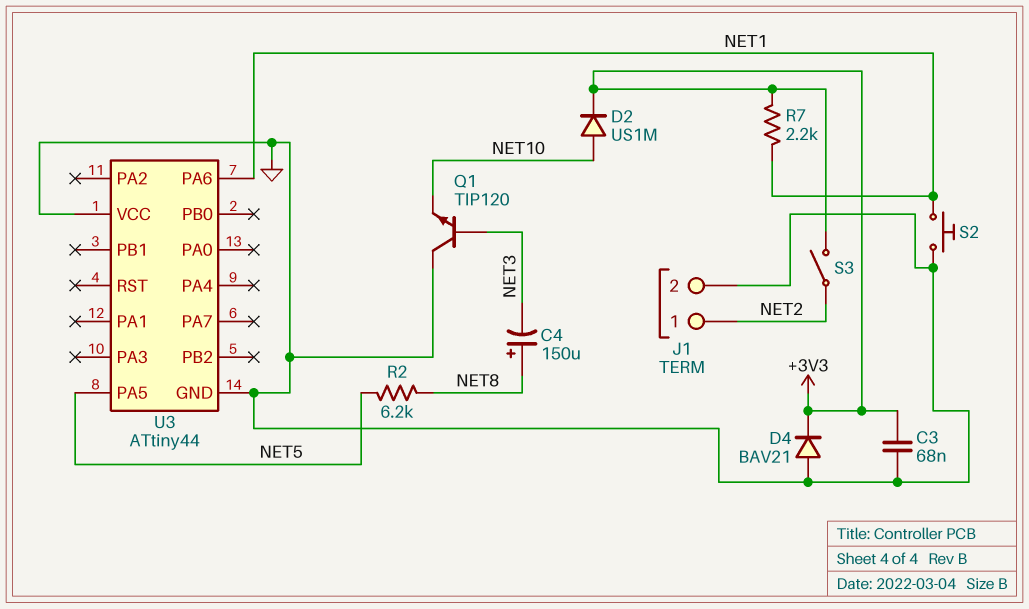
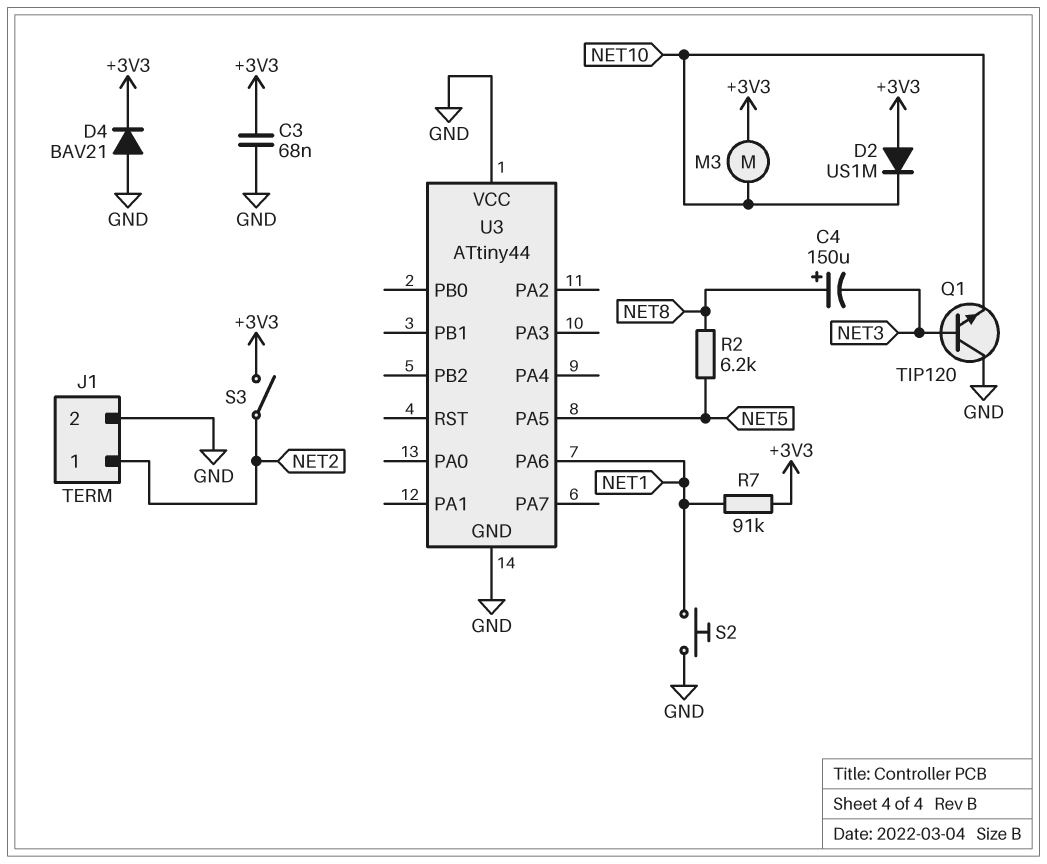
D2: diode US1M (A NET10, K +3V3) -> diode US1M (A +3V3, K NET10)
M3: none -> motor (+3V3, NET10)
R7: 2.2k (+3V3, NET1) -> 91k (+3V3, NET1)

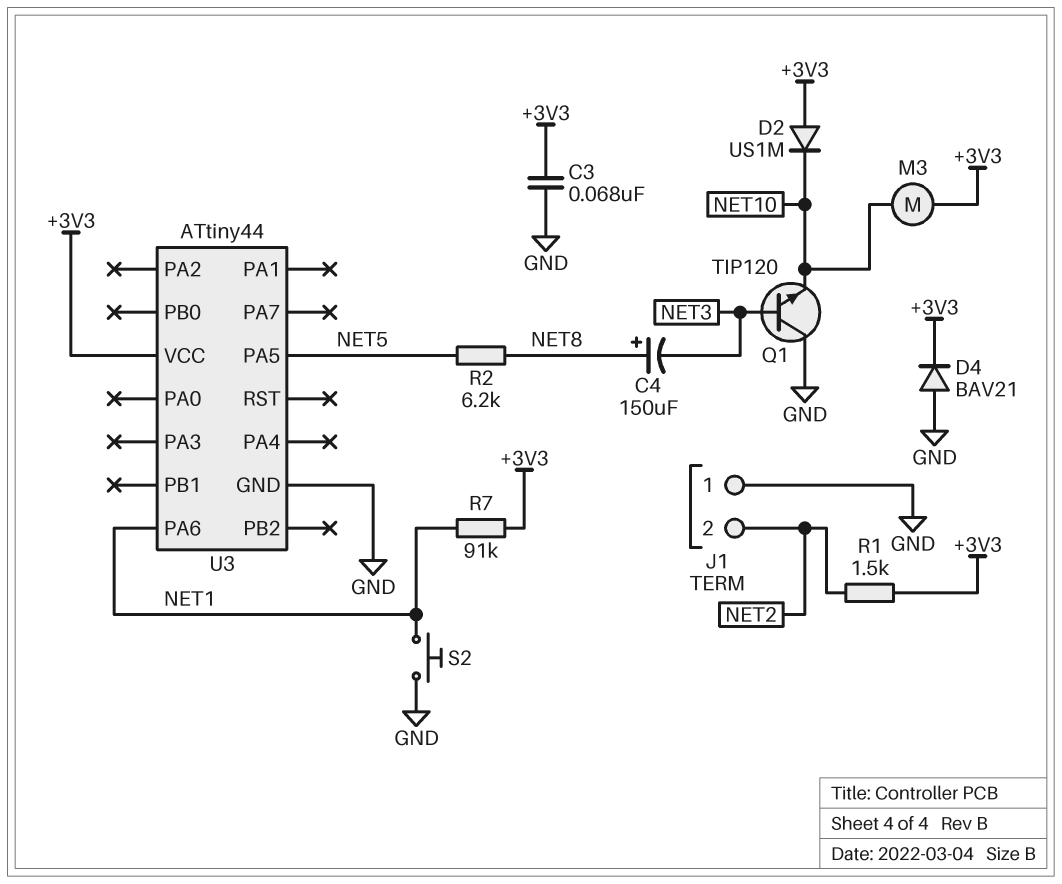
J1 pin 1: NET2 -> GND
J1 pin 2: GND -> NET2
R1: none -> 1.5k (+3V3, NET2)
S3: switch (+3V3, NET2) -> none
U3 pin VCC: GND -> +3V3

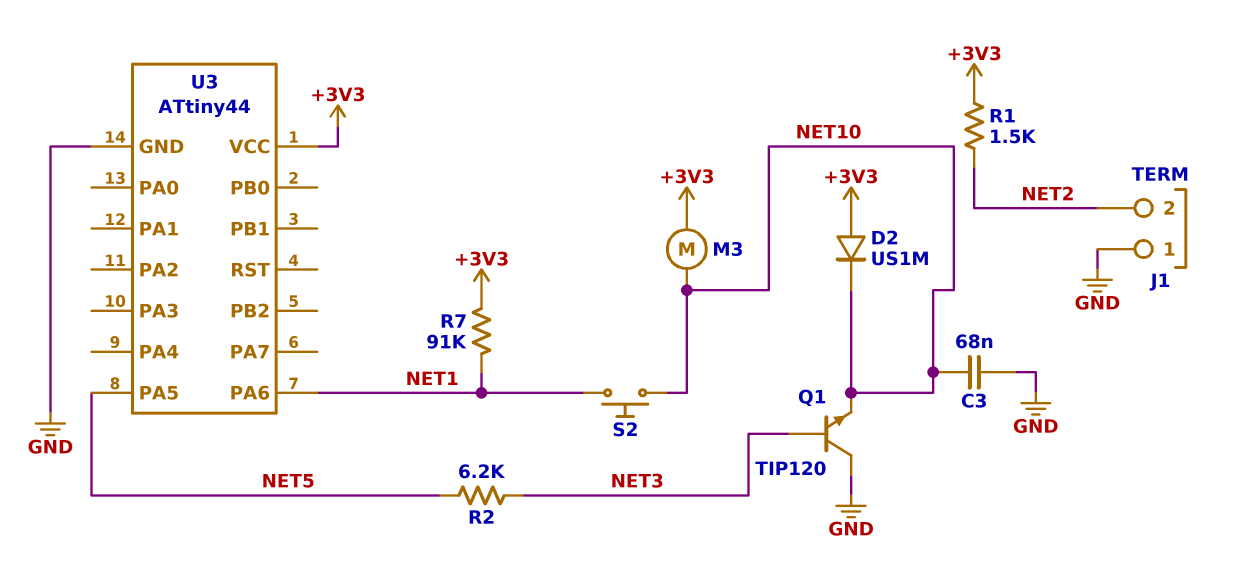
C3: 68nF (+3V3, GND) -> 68nF (GND, NET10)
C4: 150uF (plus NET8, minus NET3) -> none
D4: diode BAV21 (A GND, K +3V3) -> none
R2: 6.2k (NET5, NET8) -> 6.2k (NET3, NET5)
S2: button (GND, NET1) -> button (NET1, NET10)

